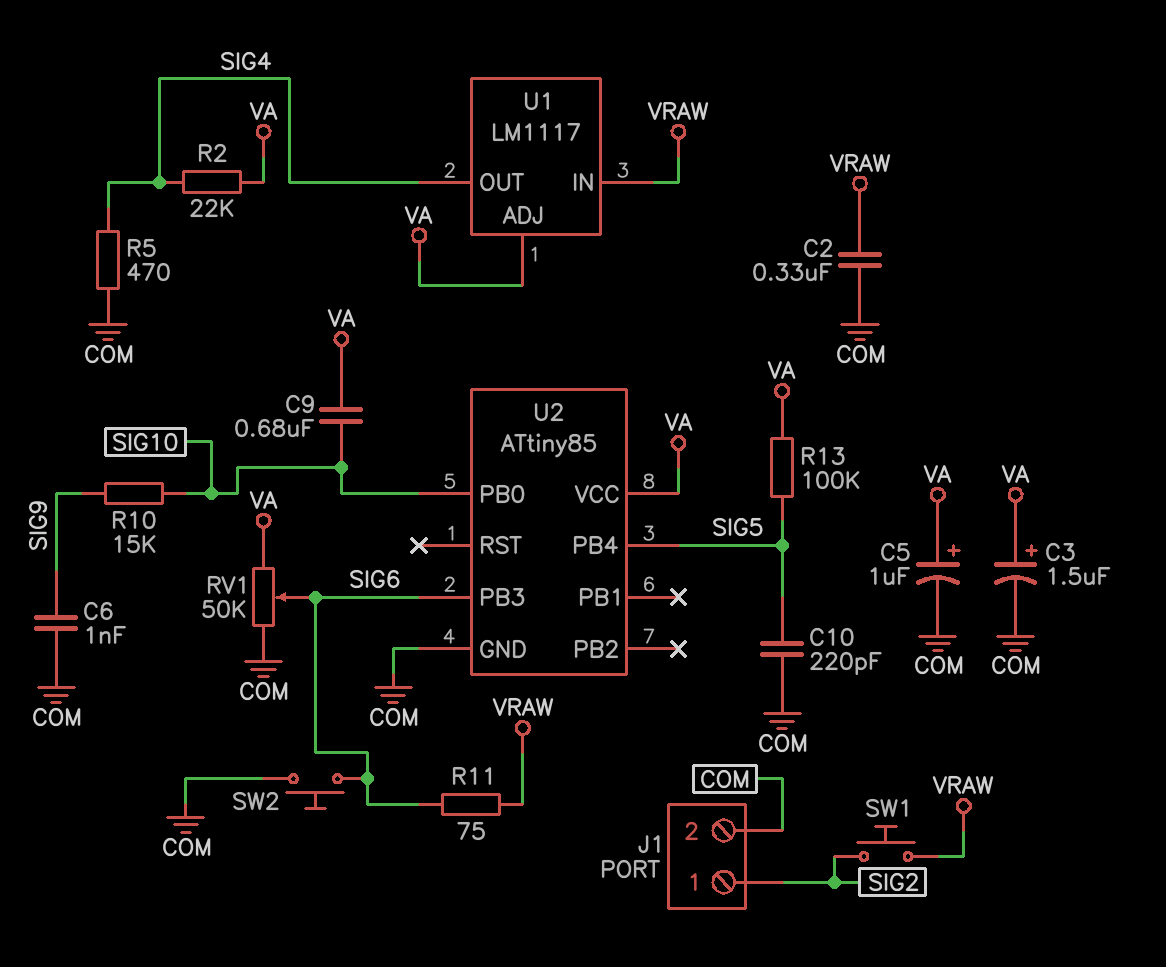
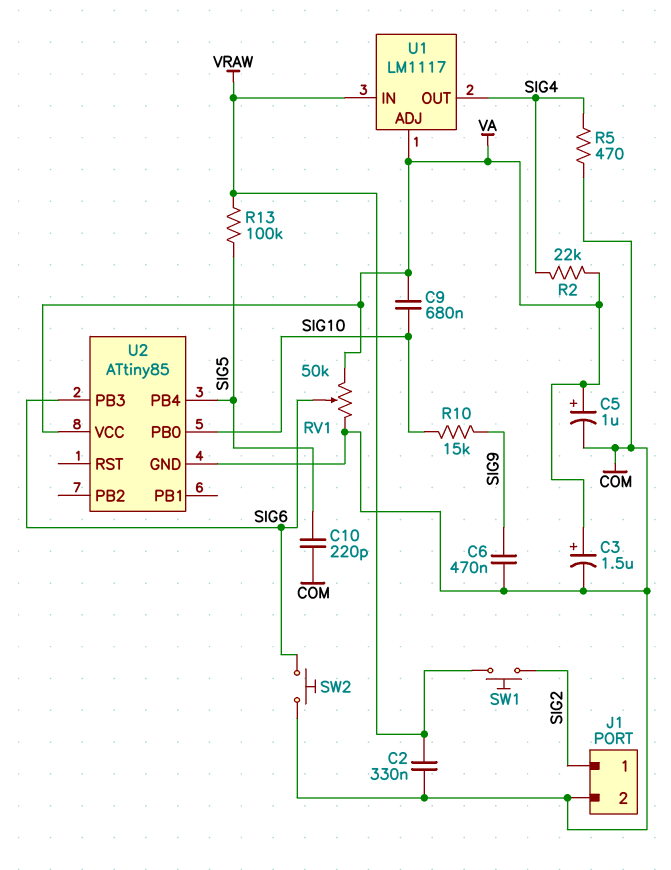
C6: 1nF (COM, SIG9) -> 470nF (COM, SIG9)
R11: 75 (SIG6, VRAW) -> none
R13: 100k (SIG5, VA) -> 100k (SIG5, VRAW)

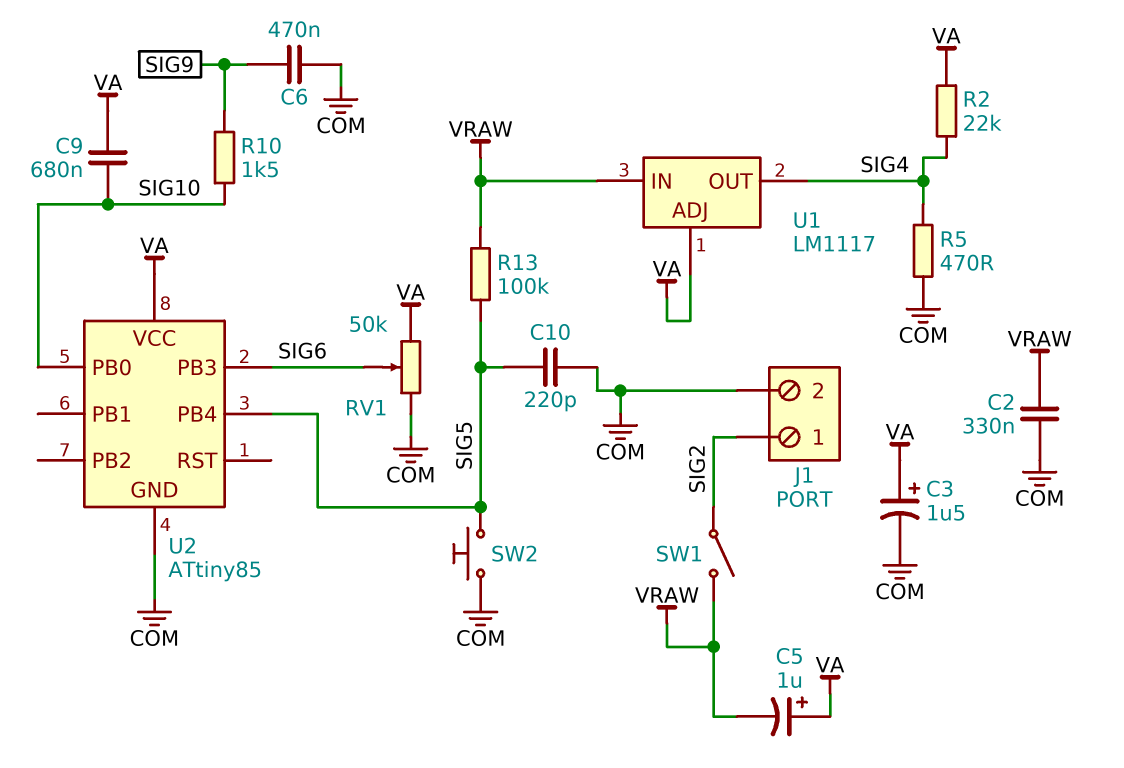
C5: 1uF (plus VA, minus COM) -> 1uF (plus VA, minus VRAW)
R10: 15k (SIG9, SIG10) -> 1.5k (SIG9, SIG10)
SW1: button (SIG2, VRAW) -> switch (SIG2, VRAW)
SW2: button (COM, SIG6) -> button (COM, SIG5)

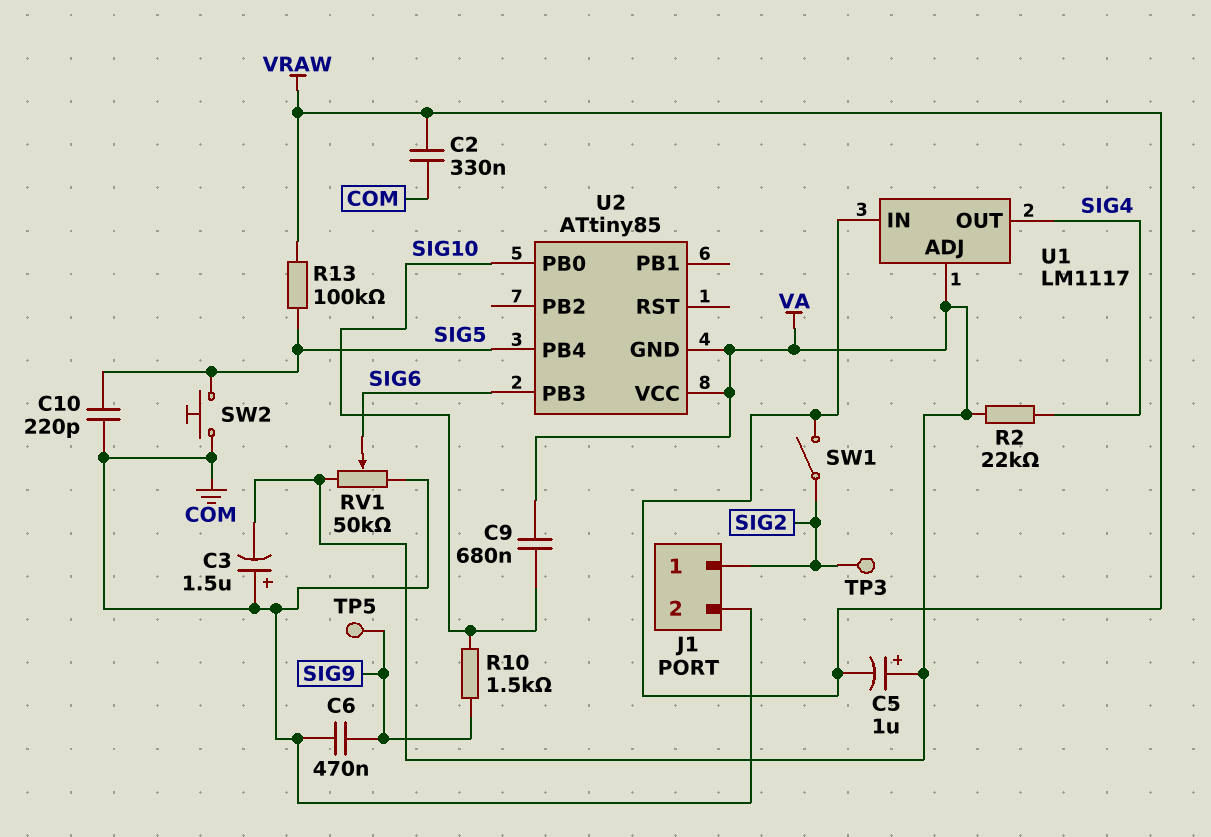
C3: 1.5uF (plus VA, minus COM) -> 1.5uF (plus COM, minus VA)
R5: 470 (COM, SIG4) -> none
TP3: none -> test point (SIG2)
TP5: none -> test point (SIG9)
U2 pin GND: COM -> VA

